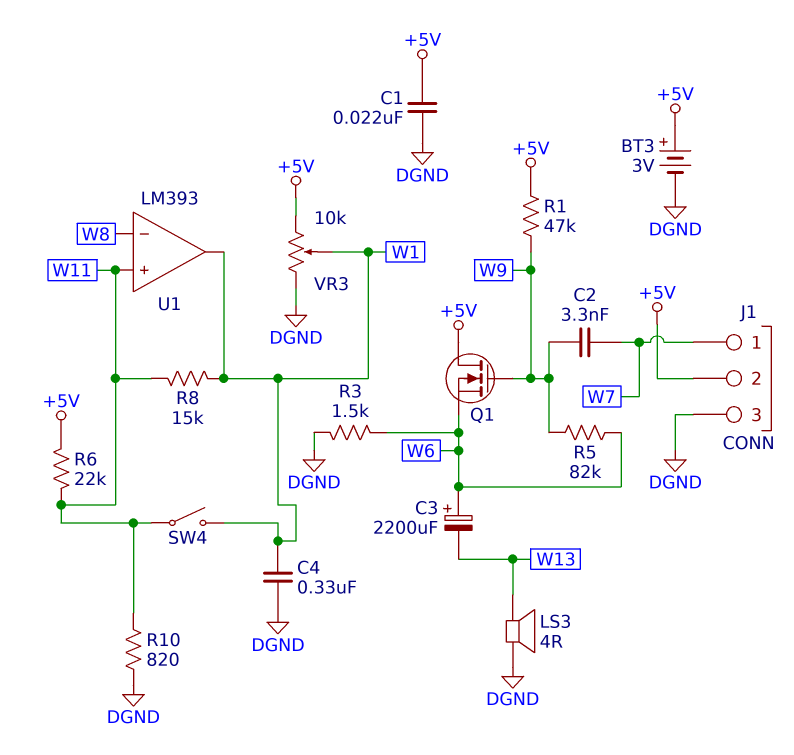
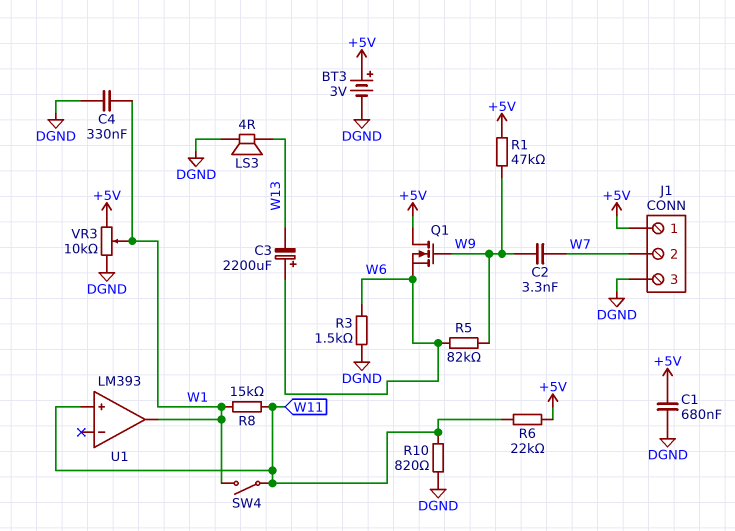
C1: 22nF (+5V, DGND) -> 680nF (+5V, DGND)
J1 pin 1: W7 -> +5V
J1 pin 2: +5V -> W7
U1 pin in-: W8 -> none

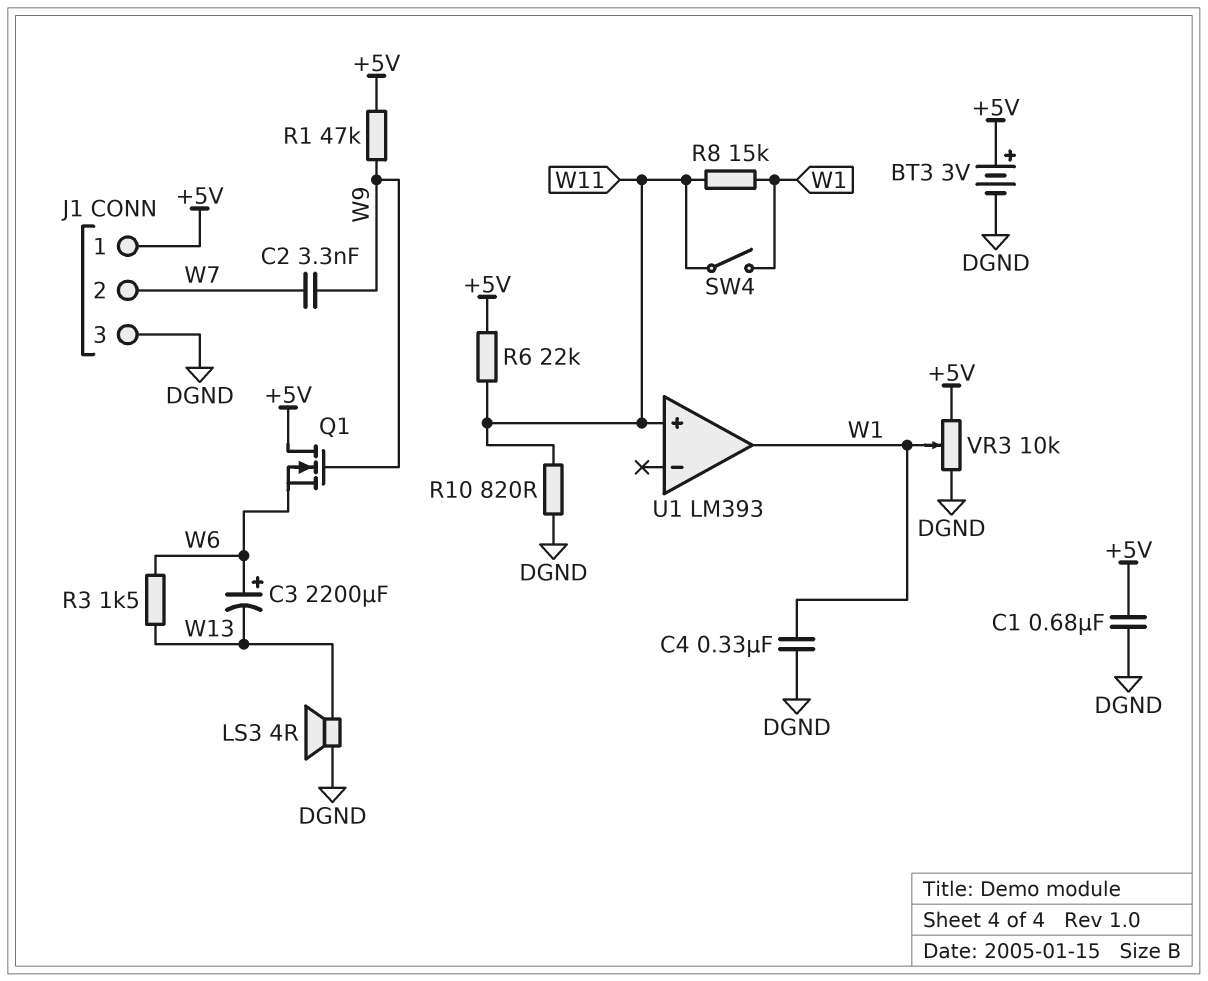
R3: 1.5k (DGND, W6) -> 1.5k (W6, W13)
R5: 82k (W6, W9) -> none

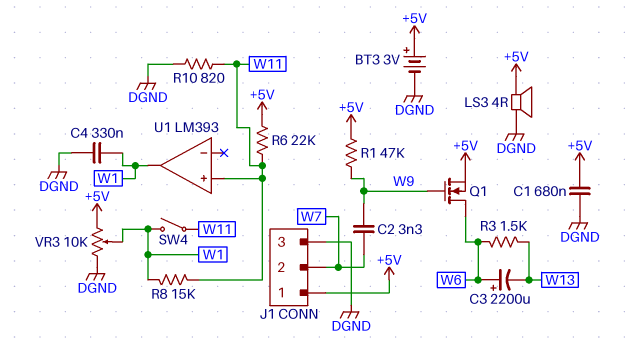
LS3: speaker 4R (DGND, W13) -> speaker 4R (+5V, DGND)
Q1: NMOS (G W9, D +5V, S W6) -> NMOS (G W9, D W6, S +5V)

